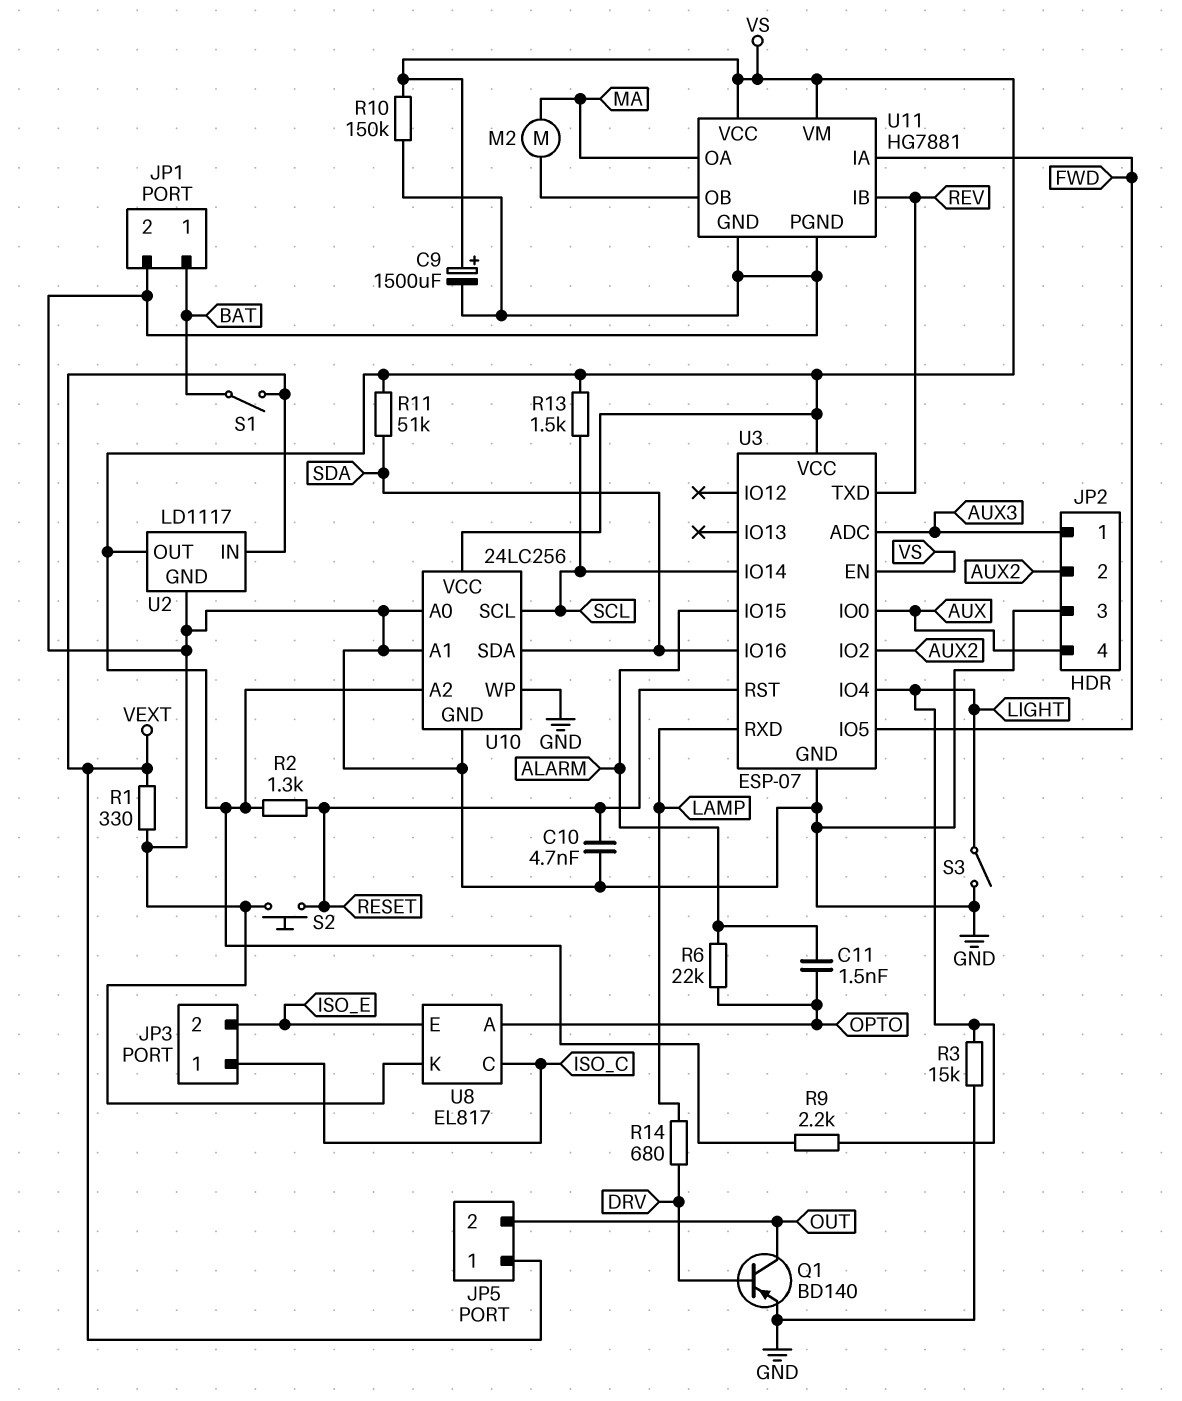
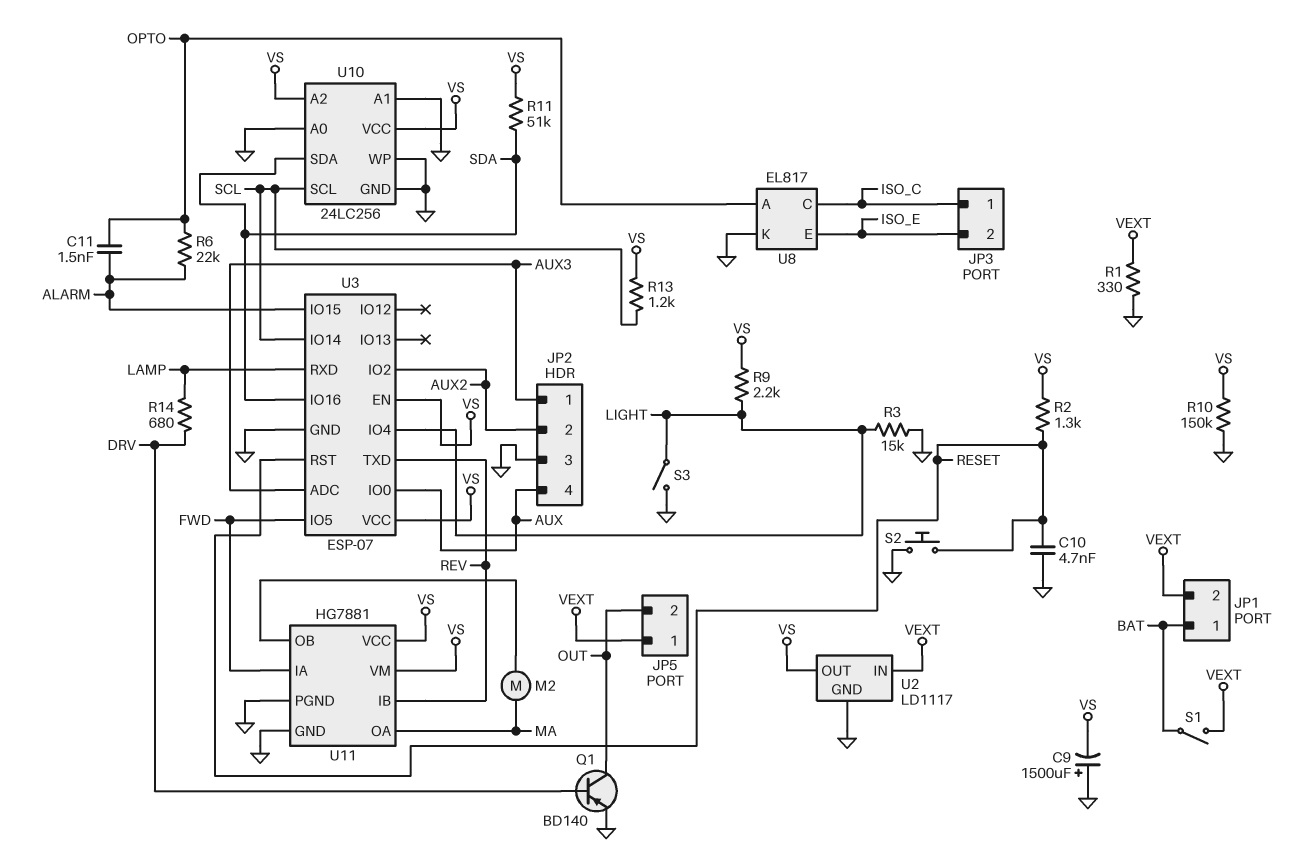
C9: 1500uF (plus VS, minus GND) -> 1500uF (plus GND, minus VS)
JP1 pin 2: GND -> VEXT
R13: 1.5k (SCL, VS) -> 1.2k (SCL, VS)

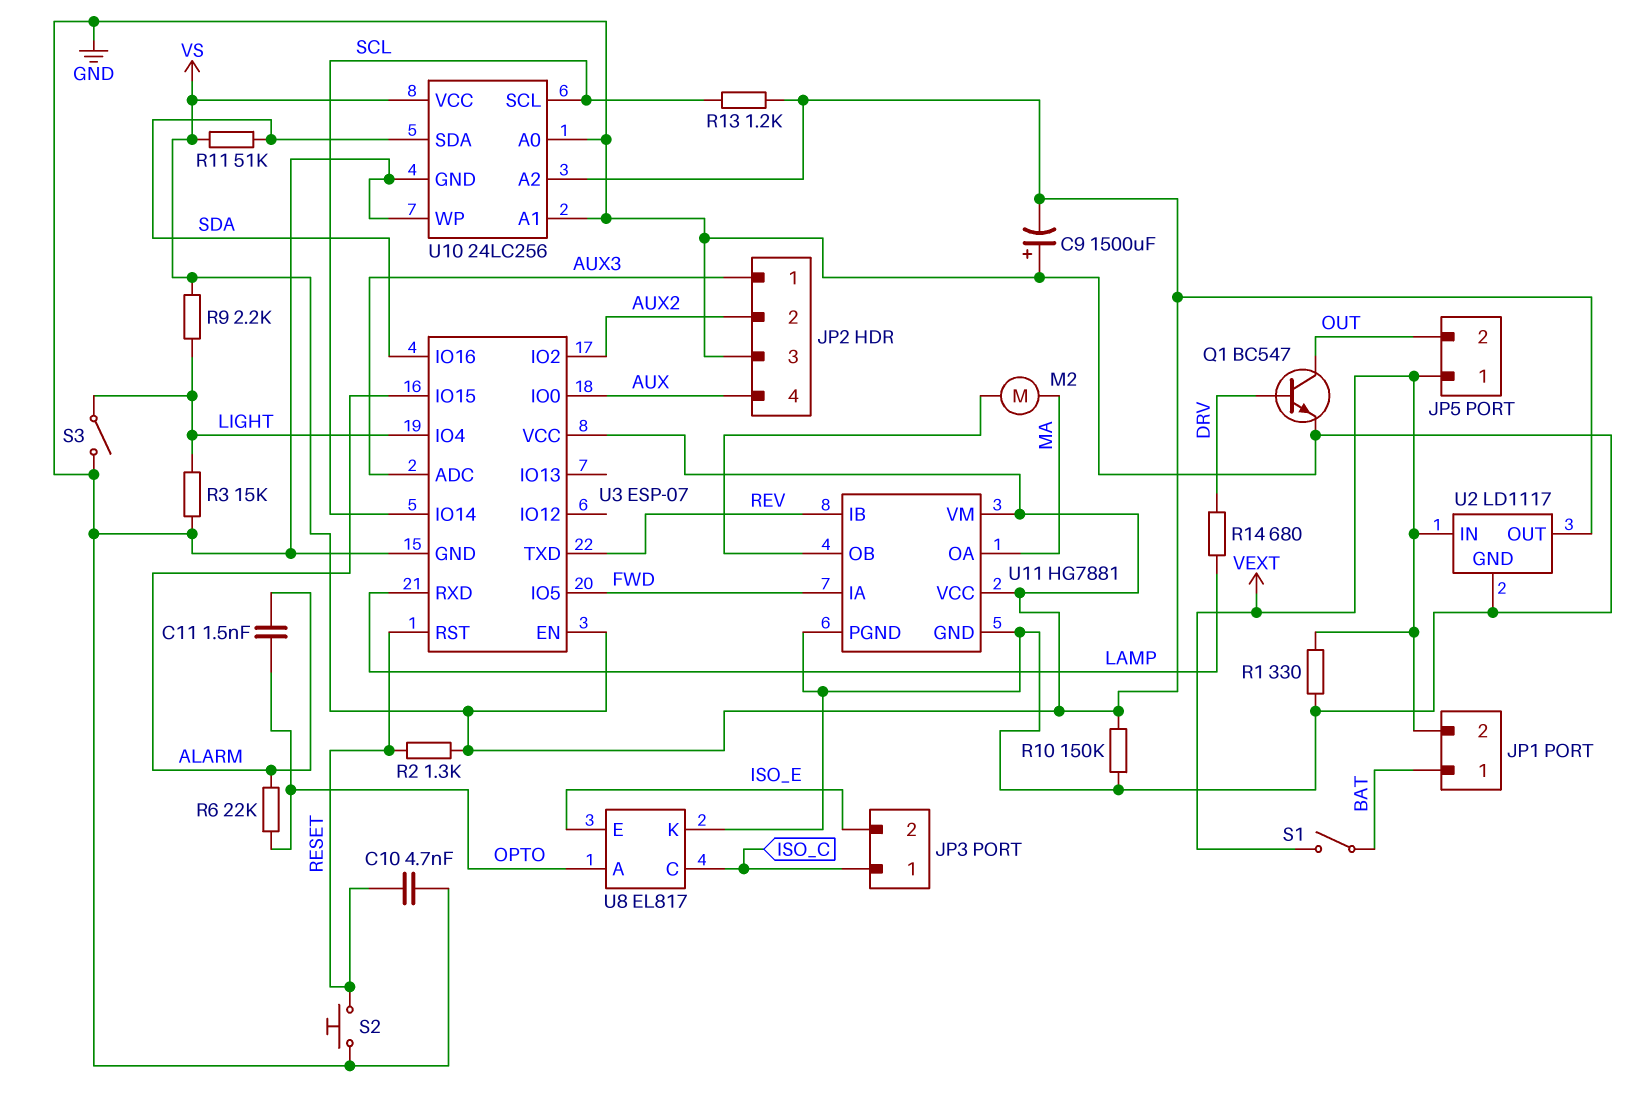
Q1: PNP BD140 (B DRV, C OUT, E GND) -> NPN BC547 (B DRV, C OUT, E GND)

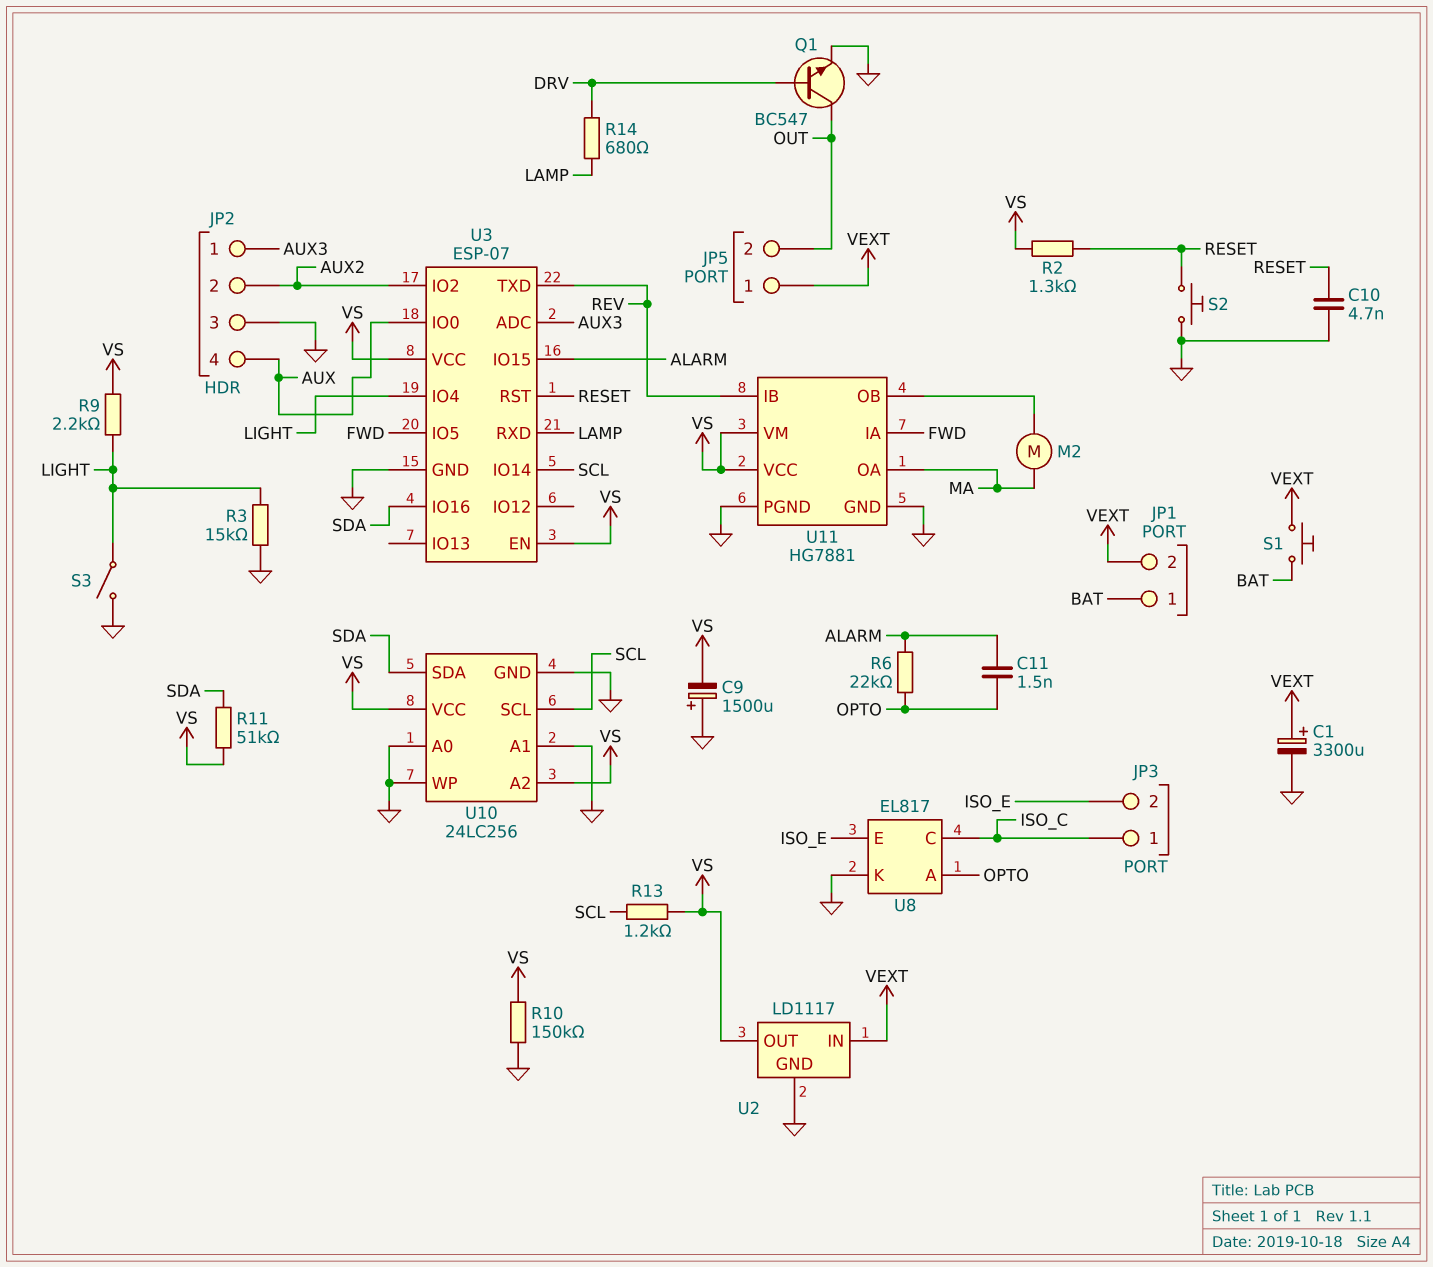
C1: none -> 3300uF (plus VEXT, minus GND)
R1: 330 (GND, VEXT) -> none
S1: switch (BAT, VEXT) -> button (BAT, VEXT)

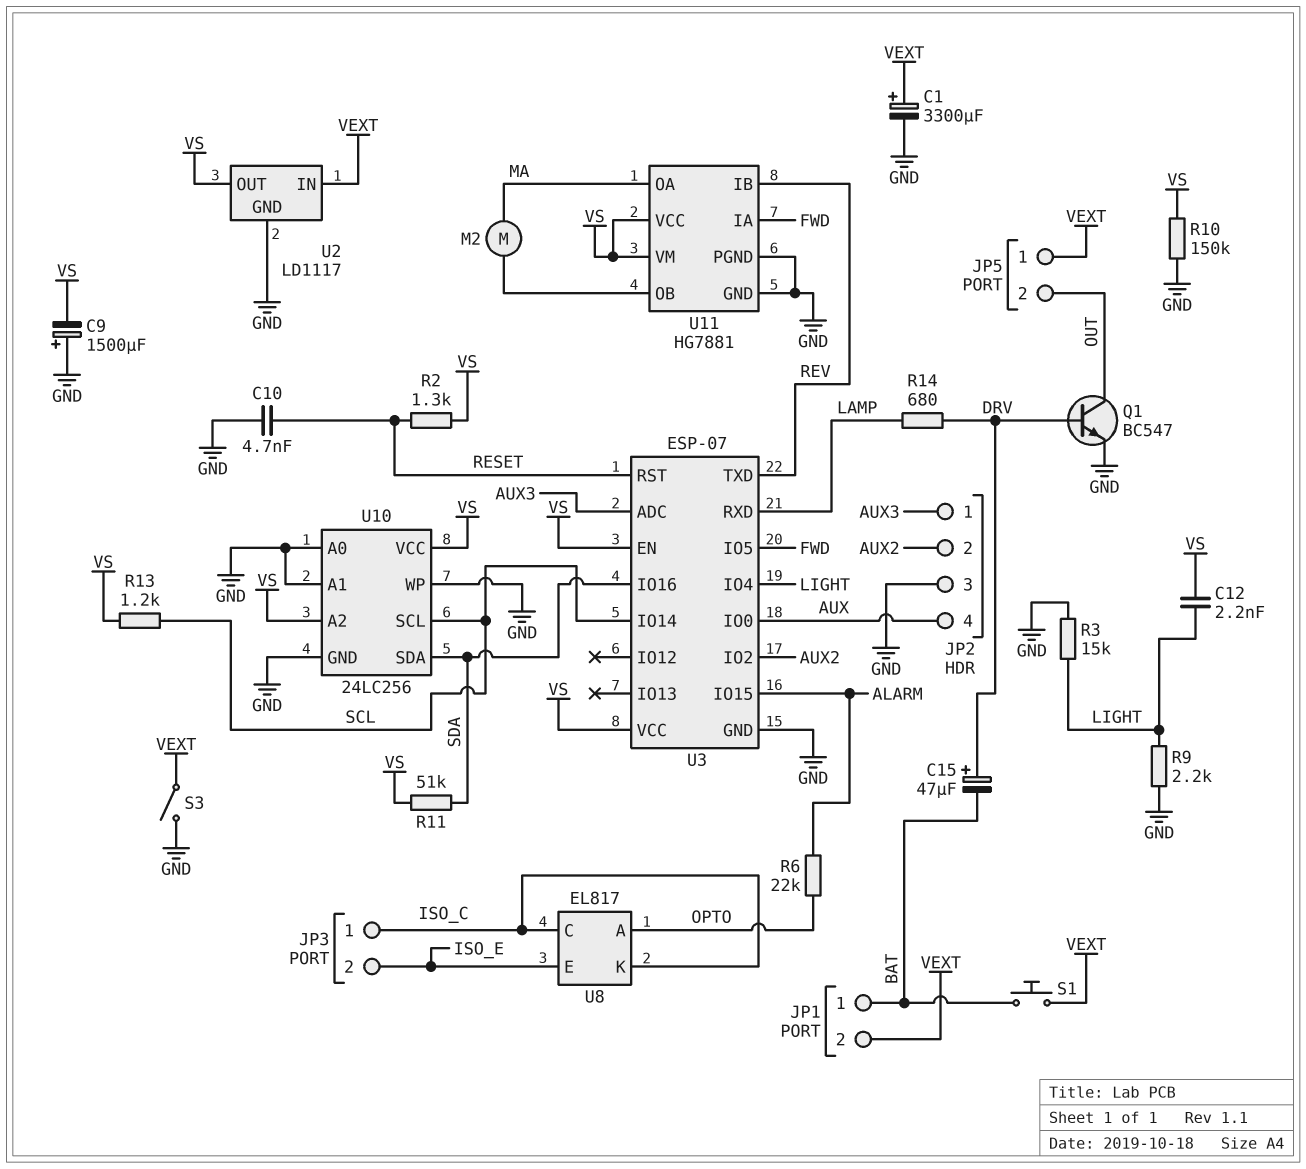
C11: 1.5nF (ALARM, OPTO) -> none
C12: none -> 2.2nF (LIGHT, VS)
C15: none -> 47uF (plus DRV, minus BAT)
R9: 2.2k (LIGHT, VS) -> 2.2k (GND, LIGHT)
S2: button (GND, RESET) -> none
S3: switch (GND, LIGHT) -> switch (GND, VEXT)
U8 pin K: GND -> ISO_C

